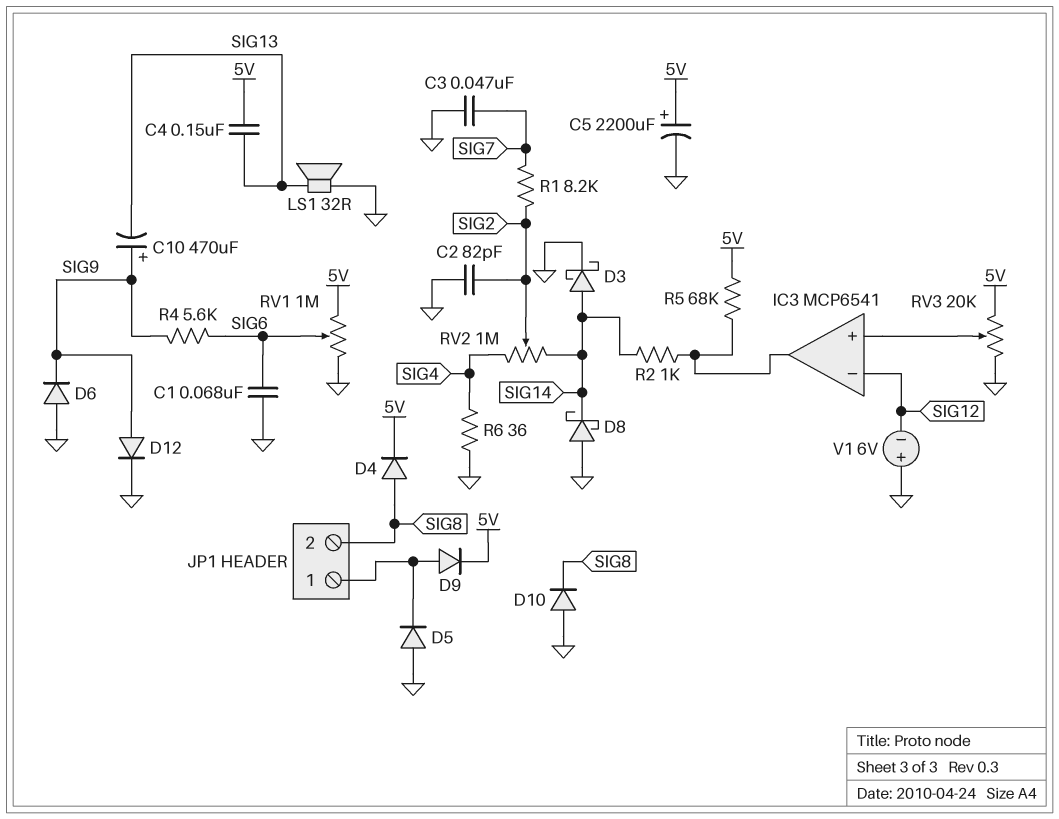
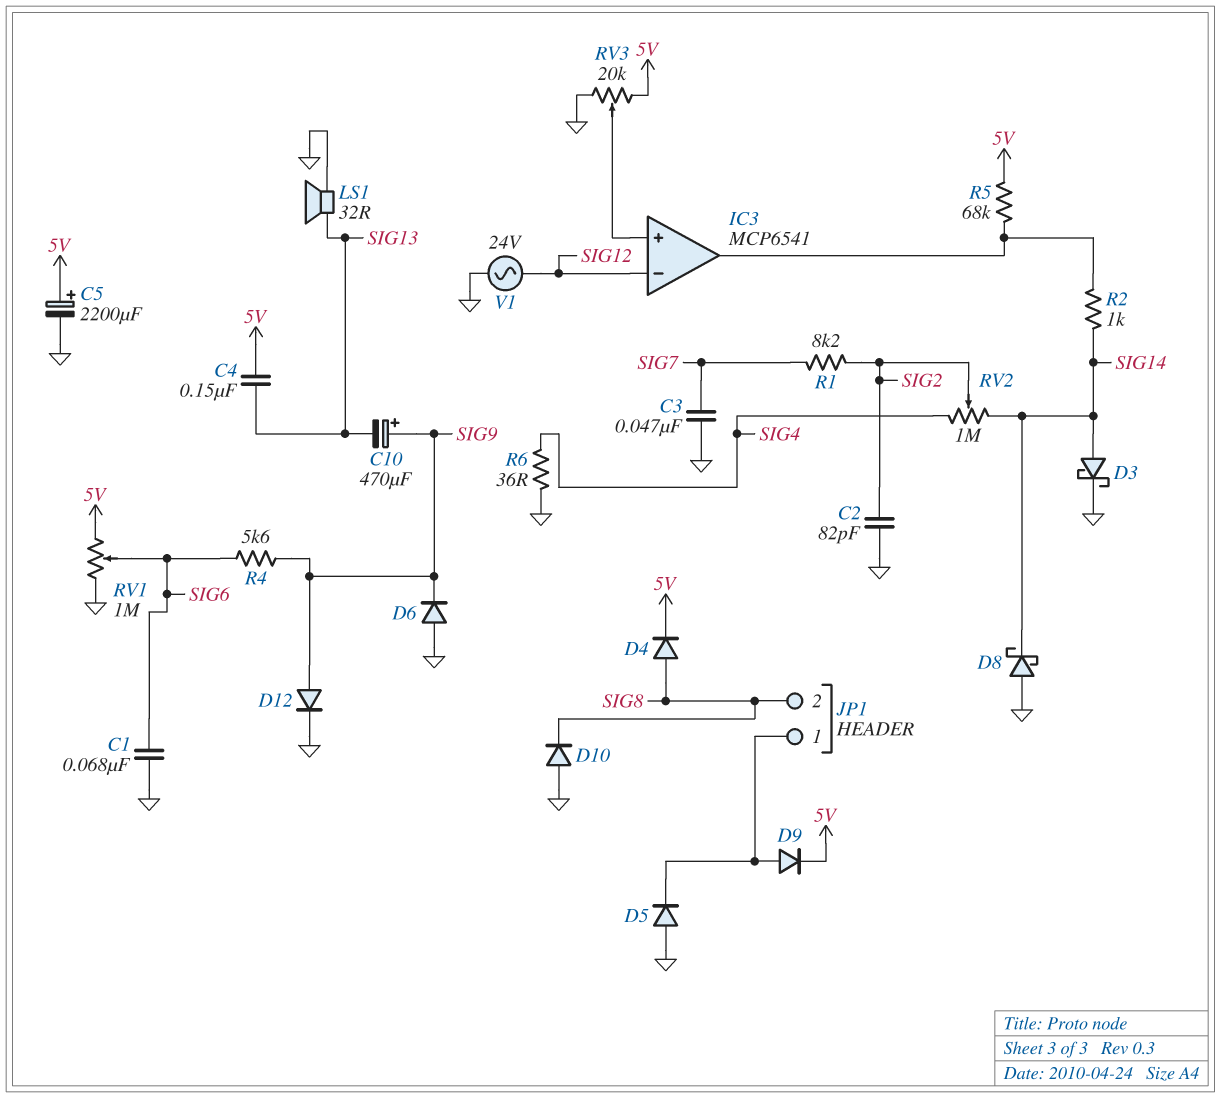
V1: 6V (plus GND, minus SIG12) -> AC 24V (GND, SIG12)

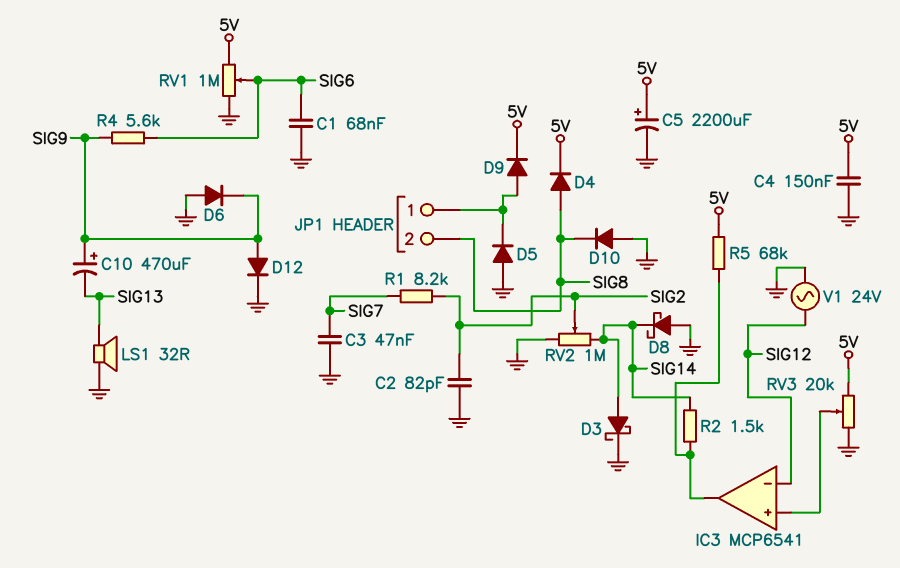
C4: 150nF (5V, SIG13) -> 150nF (5V, GND)
R2: 1k (IC3/out, SIG14) -> 1.5k (IC3/out, SIG14)
R6: 36 (GND, SIG4) -> none
RV2: 1M (SIG4, SIG14, wiper SIG2) -> 1M (GND, SIG14, wiper SIG2)

